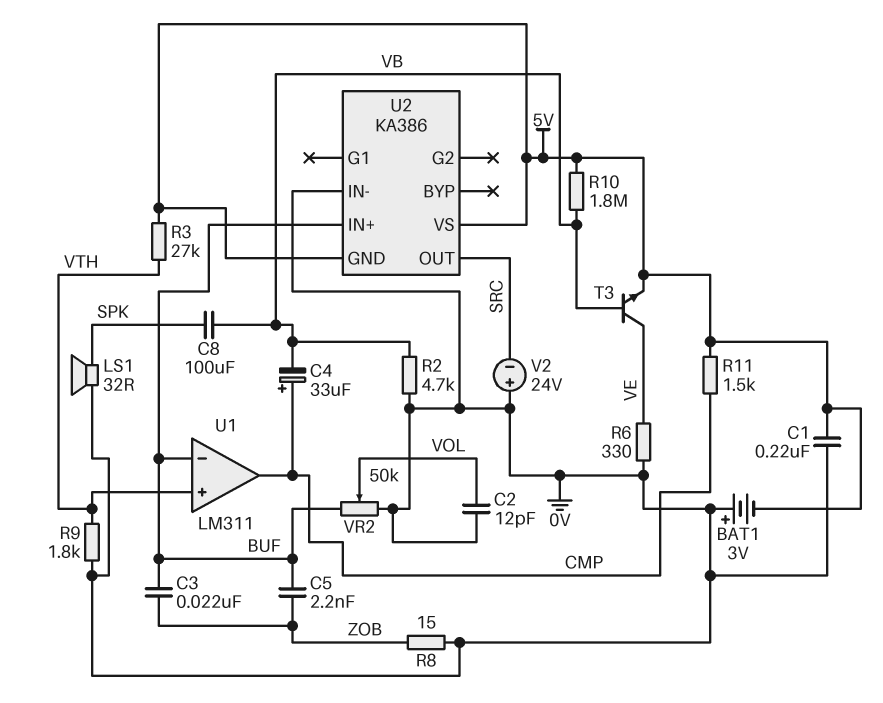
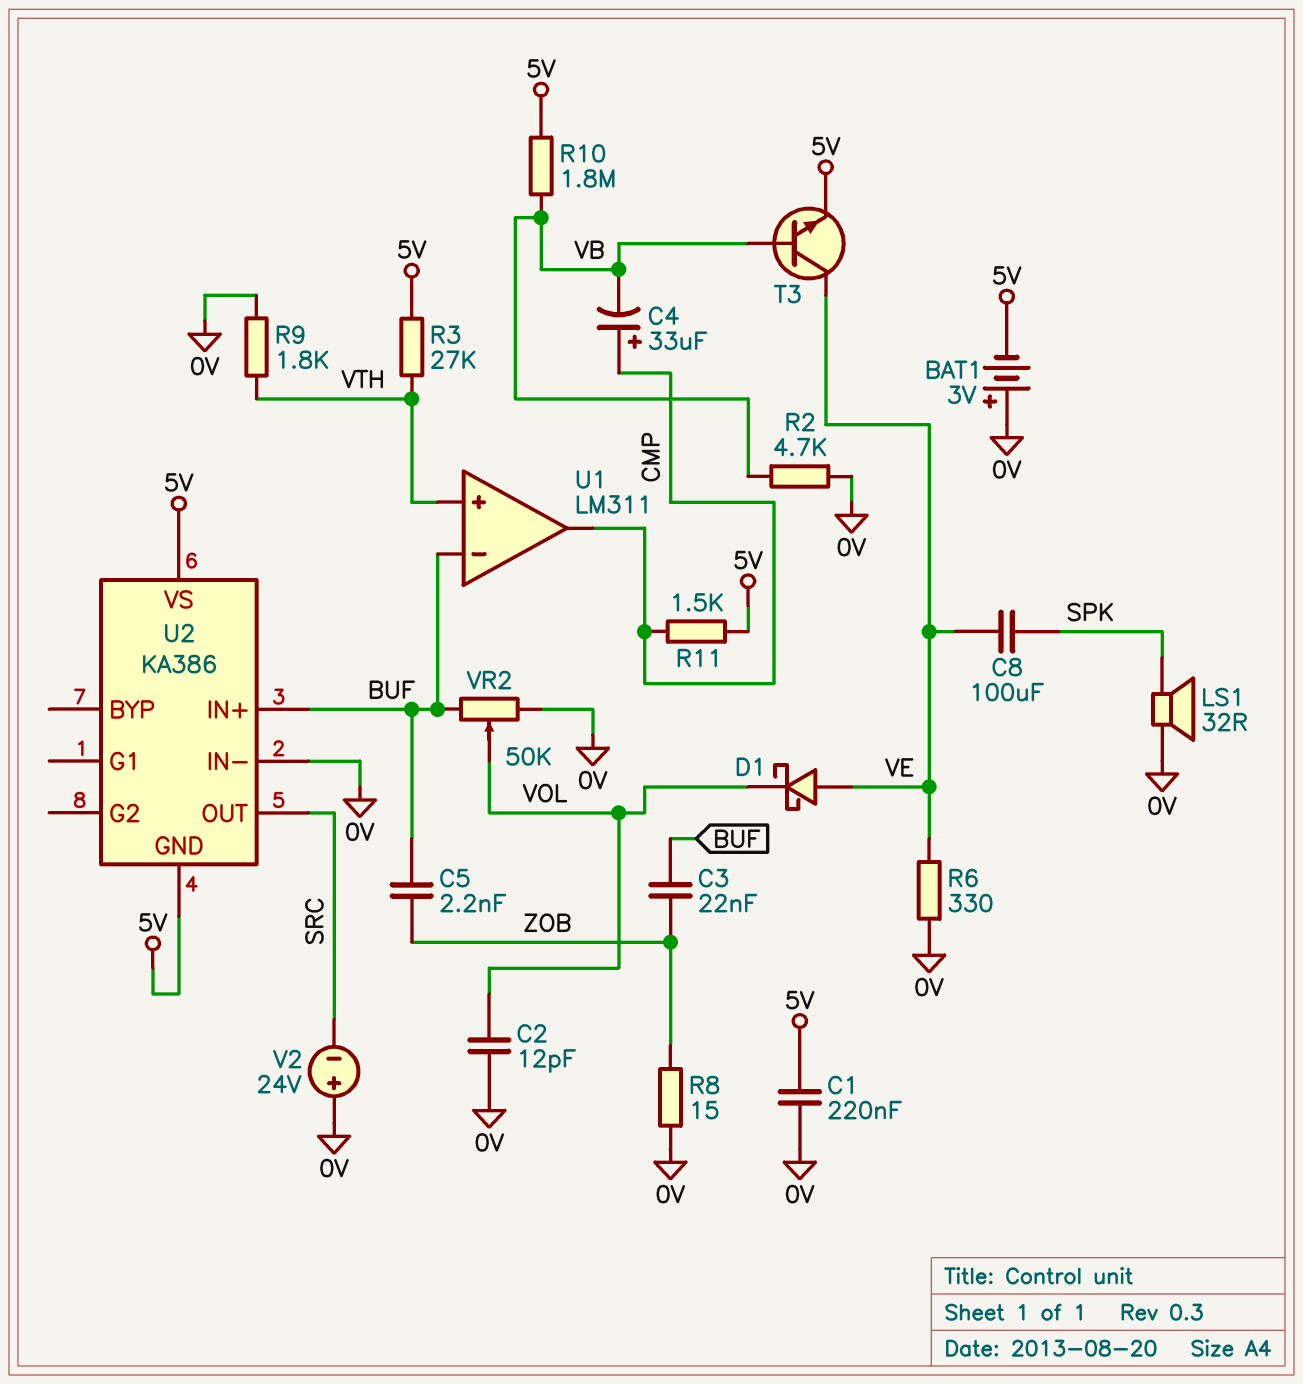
C8: 100uF (SPK, VB) -> 100uF (SPK, VE)
D1: none -> schottky (A VE, K VOL)

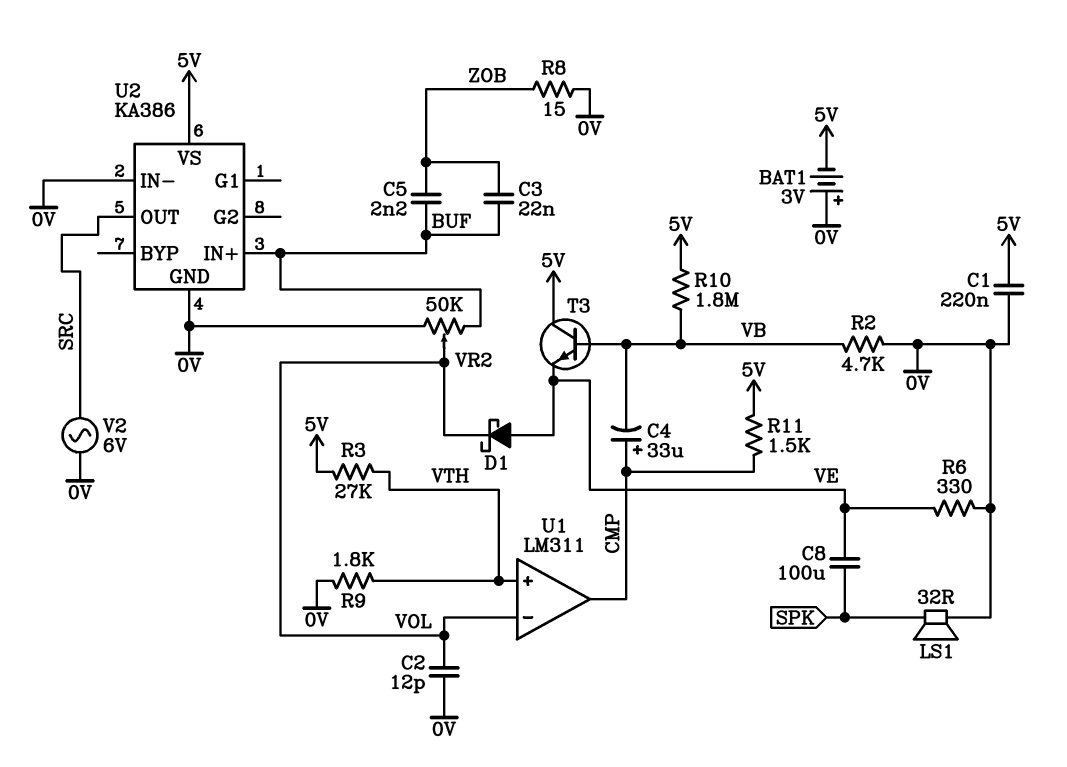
T3: NPN (B VB, C VE, E 5V) -> NPN (B VB, C 5V, E VE)
U1 pin in-: BUF -> VOL
U2 pin GND: 5V -> 0V
V2: 24V (plus 0V, minus SRC) -> AC 6V (0V, SRC)

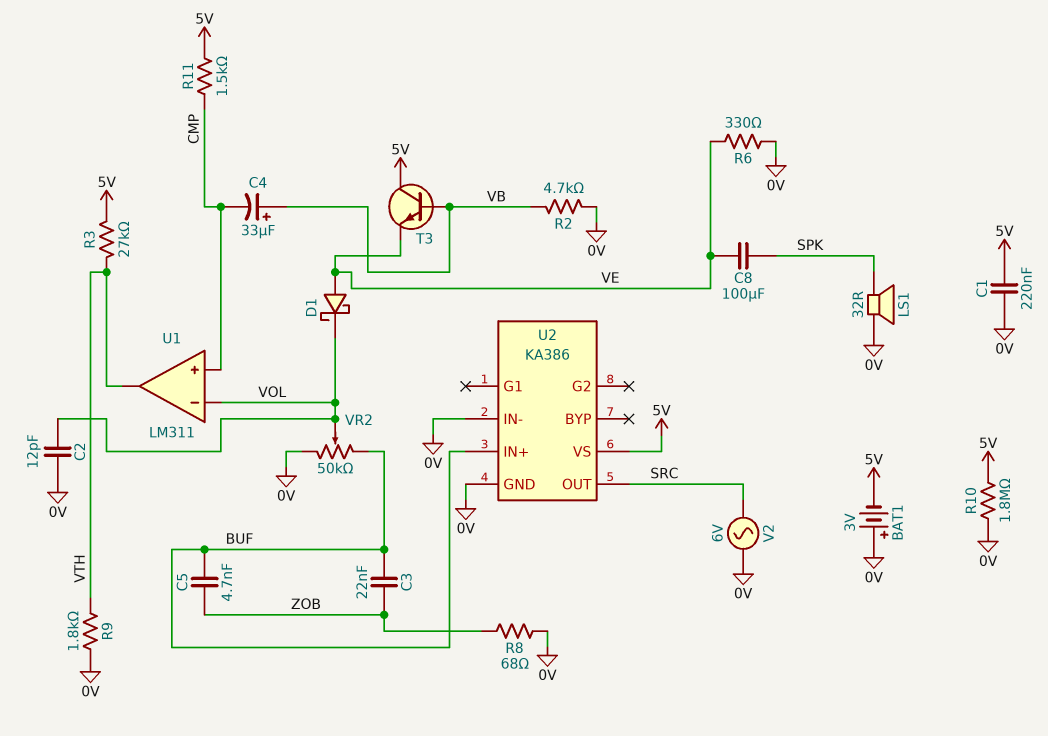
C4: 33uF (plus CMP, minus VB) -> 33uF (plus VB, minus CMP)
C5: 2.2nF (BUF, ZOB) -> 4.7nF (BUF, ZOB)
R8: 15 (0V, ZOB) -> 68 (0V, ZOB)
R10: 1.8M (5V, VB) -> 1.8M (0V, 5V)
U1 pin in+: VTH -> CMP
U1 pin out: CMP -> VTH

